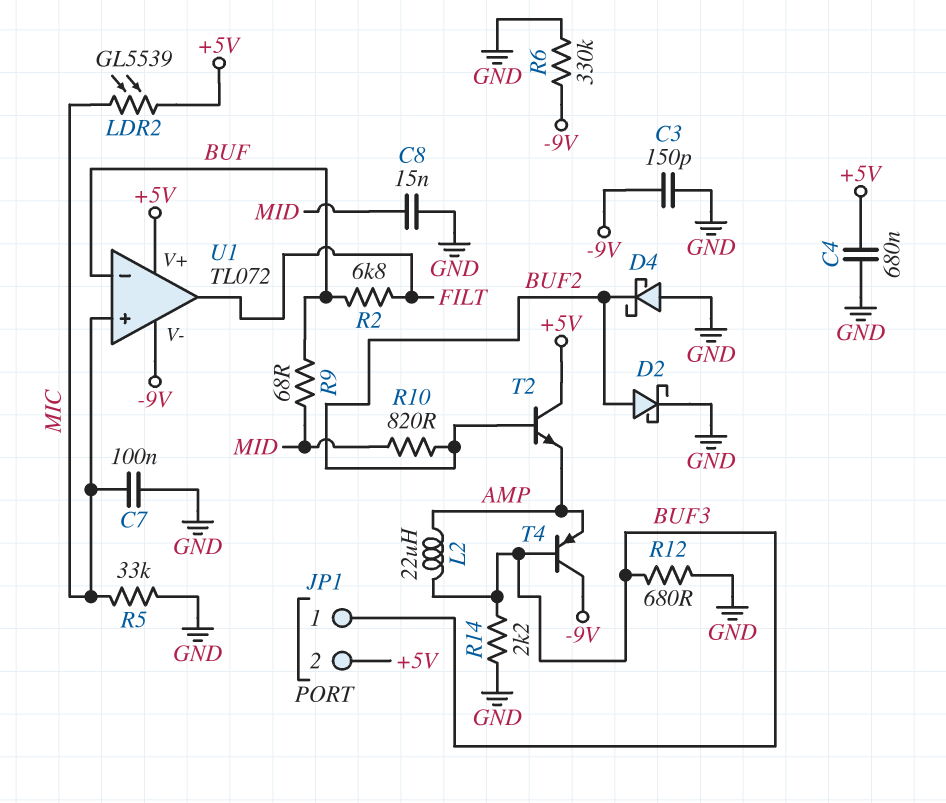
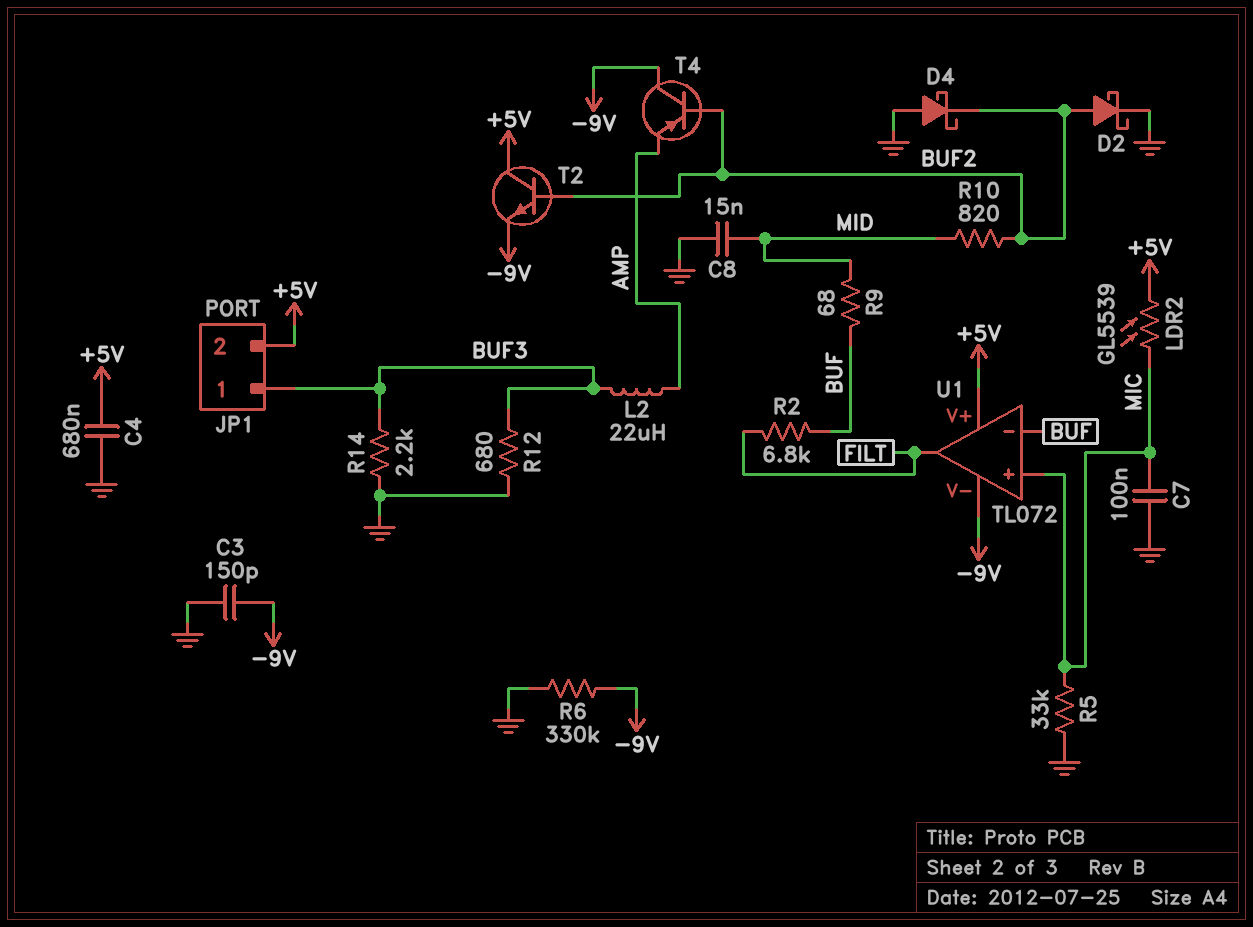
T2: NPN (B BUF2, C +5V, E AMP) -> NPN (B BUF2, C +5V, E -9V)
T4: PNP (B BUF3, C -9V, E AMP) -> PNP (B BUF2, C -9V, E AMP)

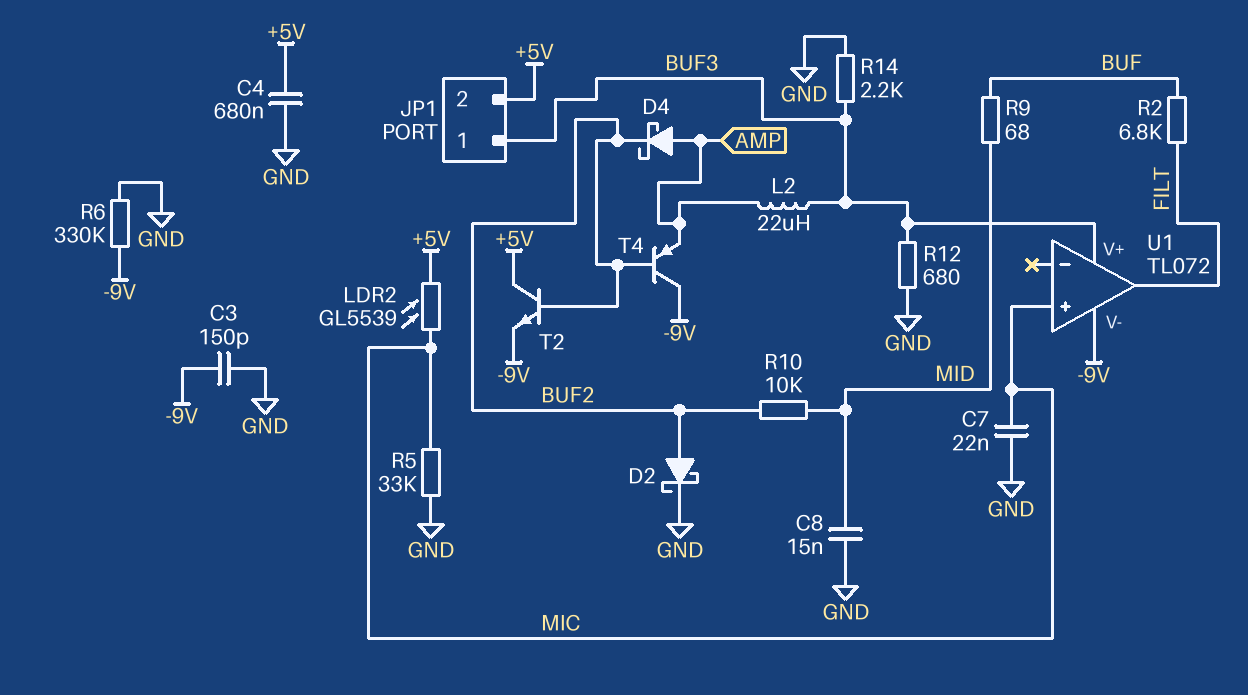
C7: 100nF (GND, MIC) -> 22nF (GND, MIC)
D4: schottky (A GND, K BUF2) -> schottky (A AMP, K BUF2)
R10: 820 (BUF2, MID) -> 10k (BUF2, MID)
U1 pin V+: +5V -> BUF3
U1 pin in-: BUF -> none

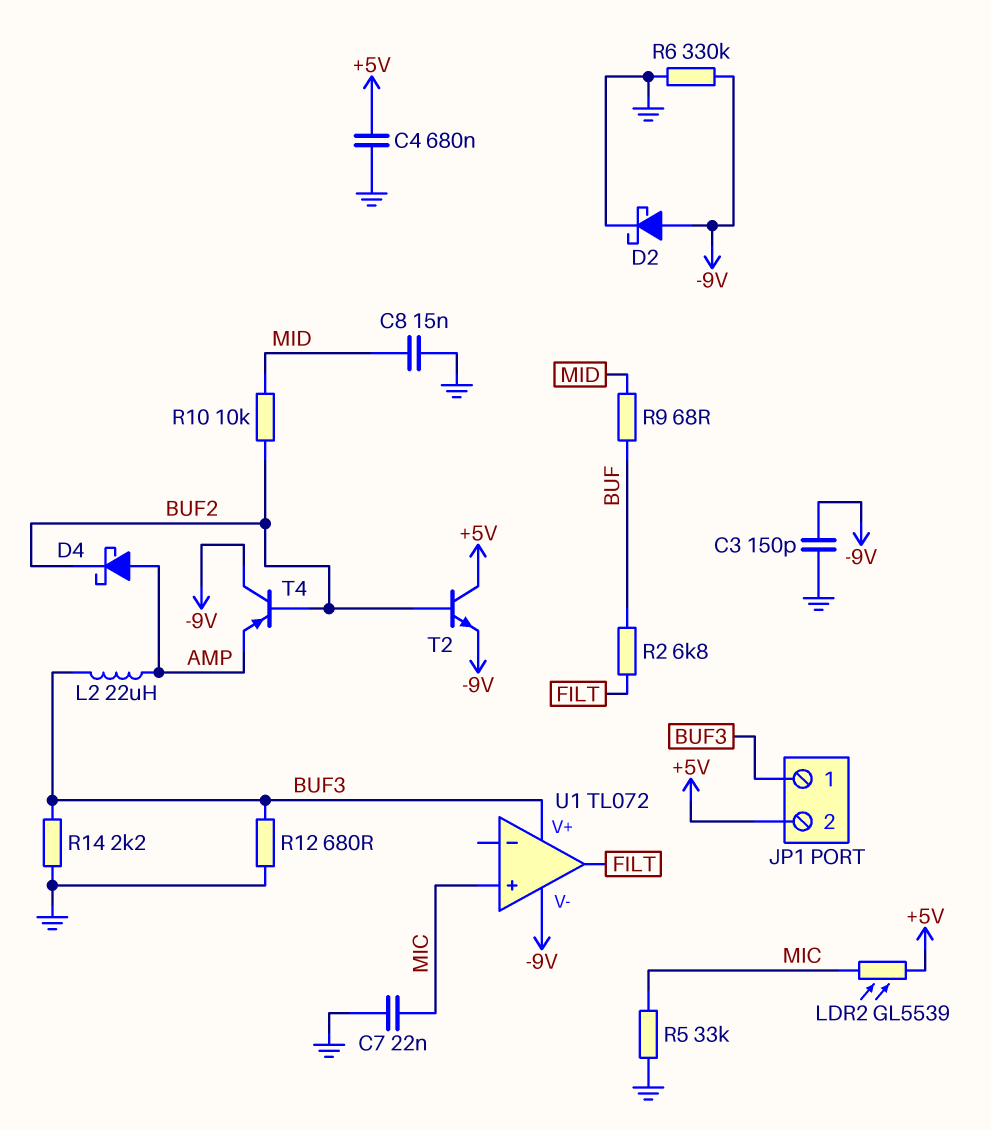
D2: schottky (A BUF2, K GND) -> schottky (A -9V, K GND)

